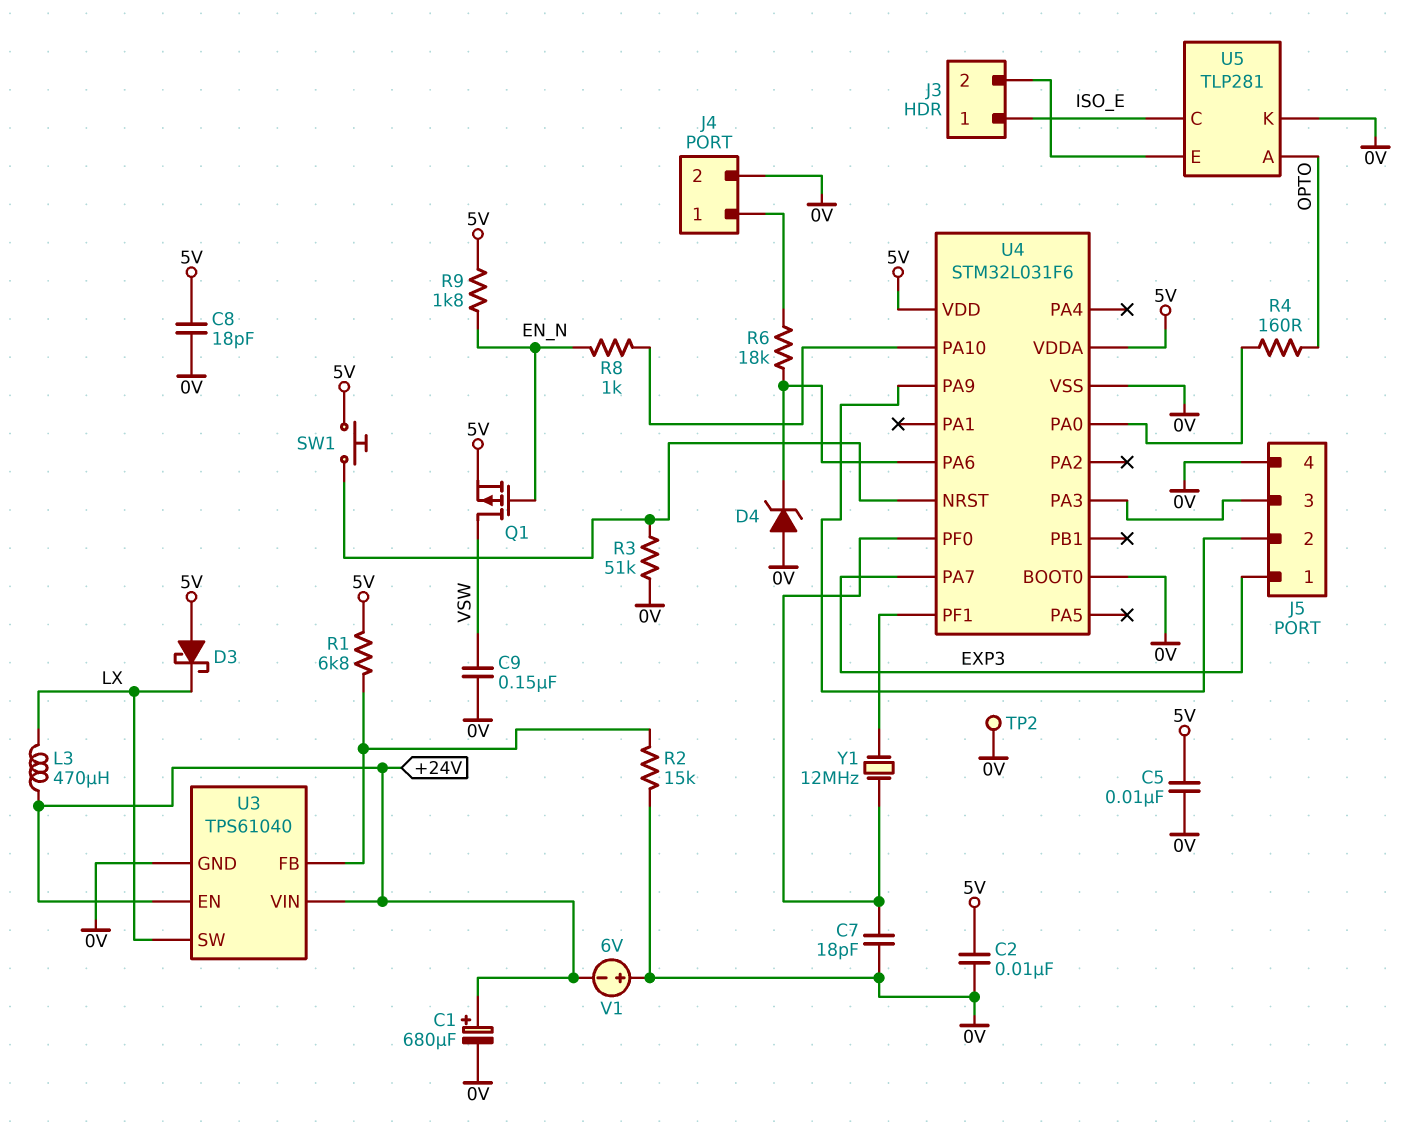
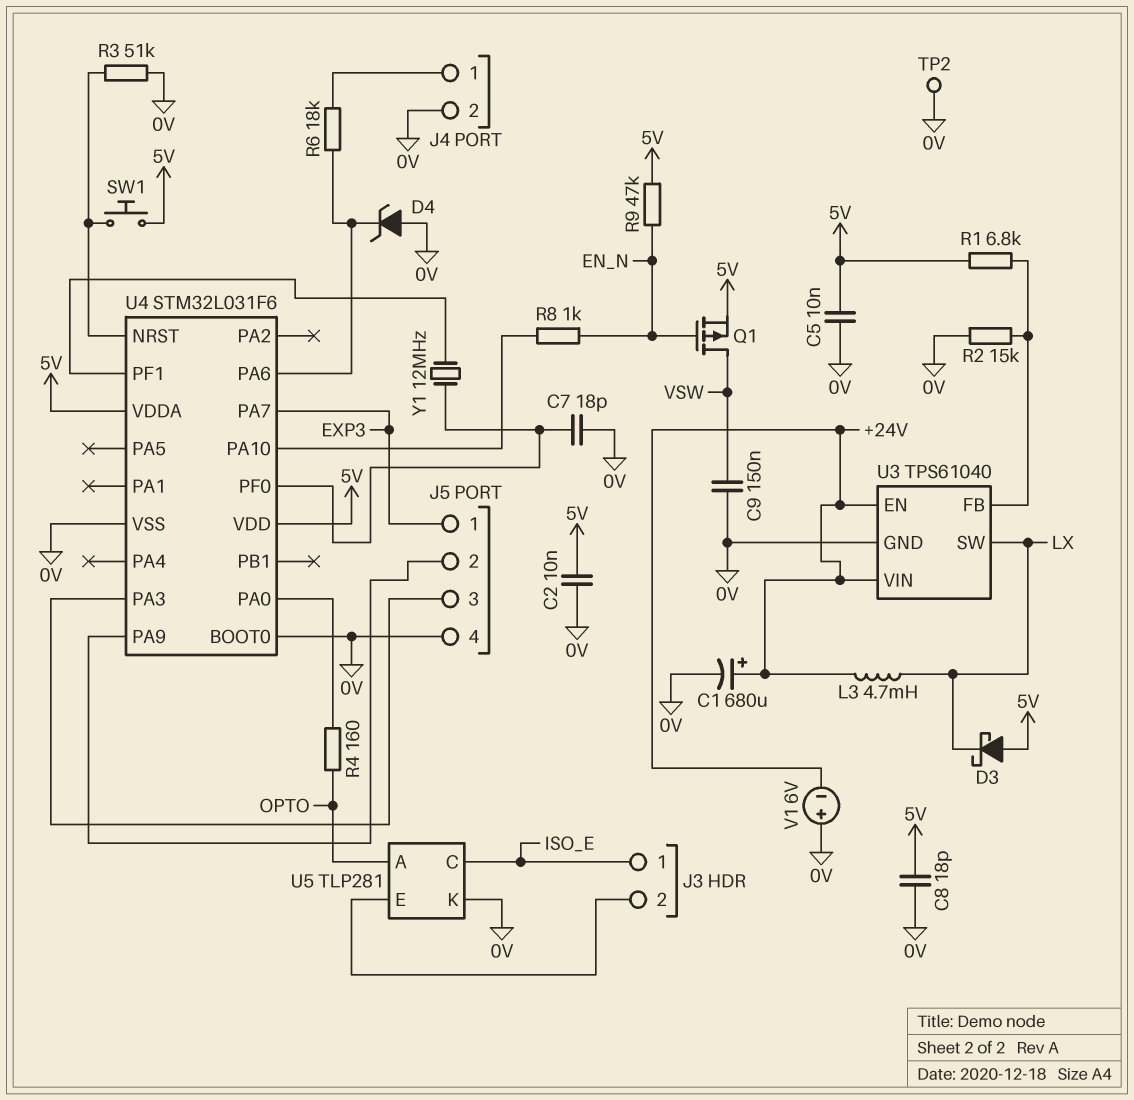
L3: 470uH (+24V, LX) -> 4.7mH (+24V, LX)
R9: 1.8k (5V, EN_N) -> 47k (5V, EN_N)

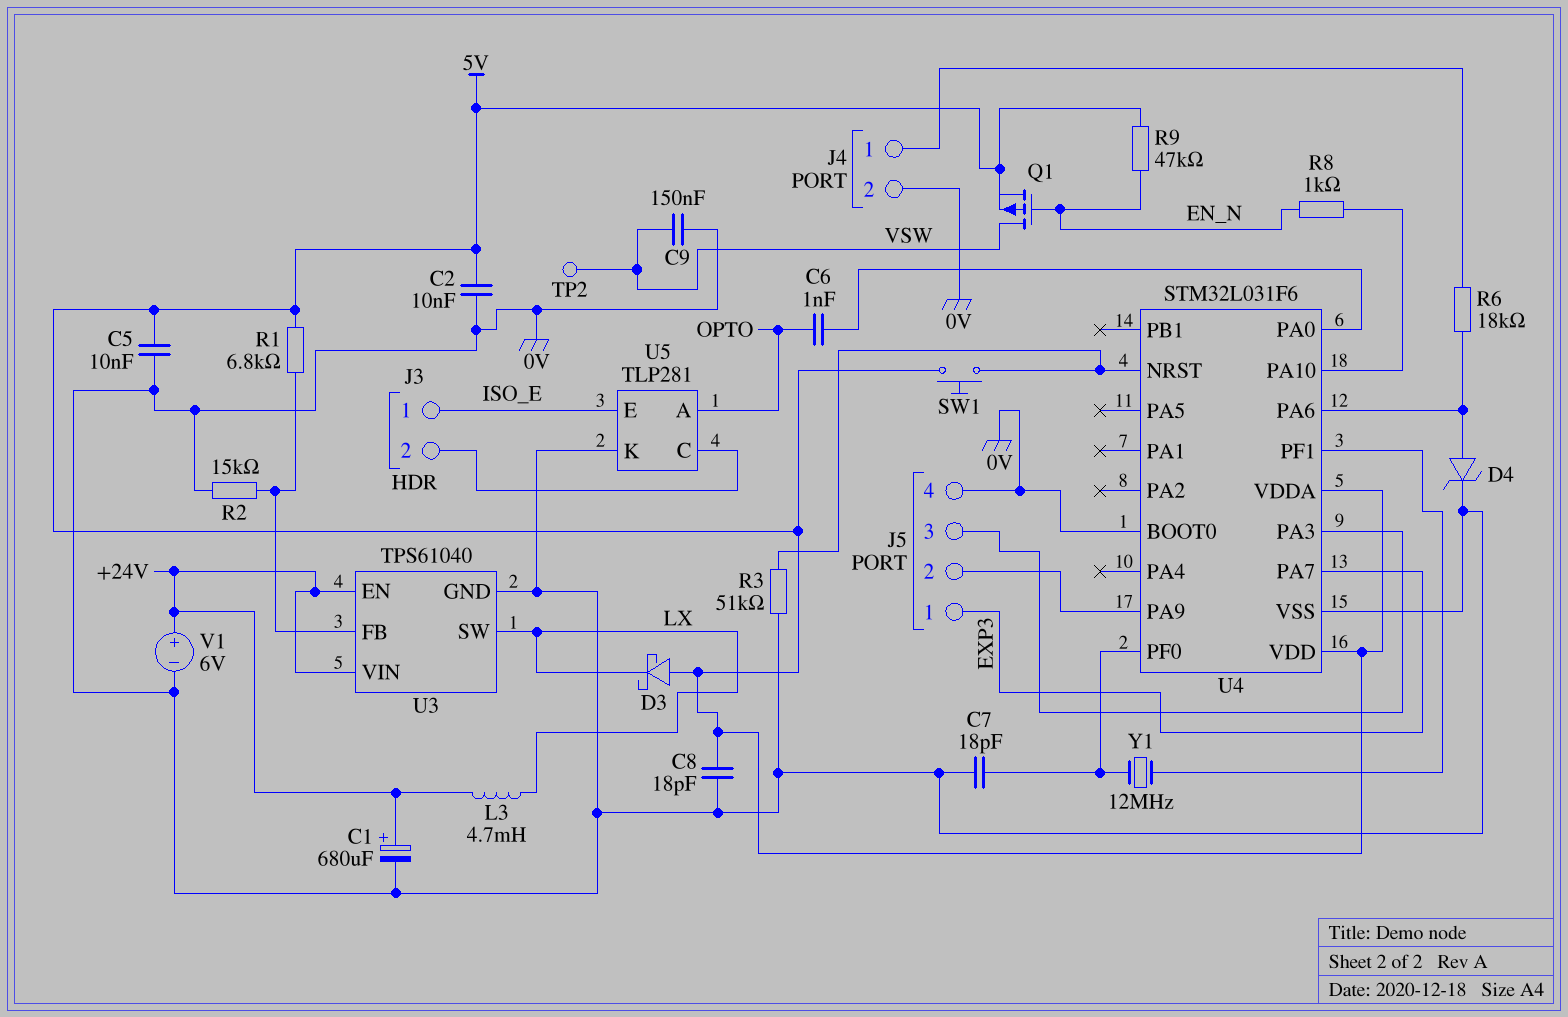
C6: none -> 1nF (OPTO, U4/PA0)
D4: zener (A 0V, K U4/PA6) -> zener (A U4/PA6, K 0V)
R4: 160 (OPTO, U4/PA0) -> none
TP2: test point (0V) -> test point (VSW)
U5 pin C: ISO_E -> J3/2
U5 pin E: J3/2 -> ISO_E
V1: 6V (plus 0V, minus +24V) -> 6V (plus +24V, minus 0V)

